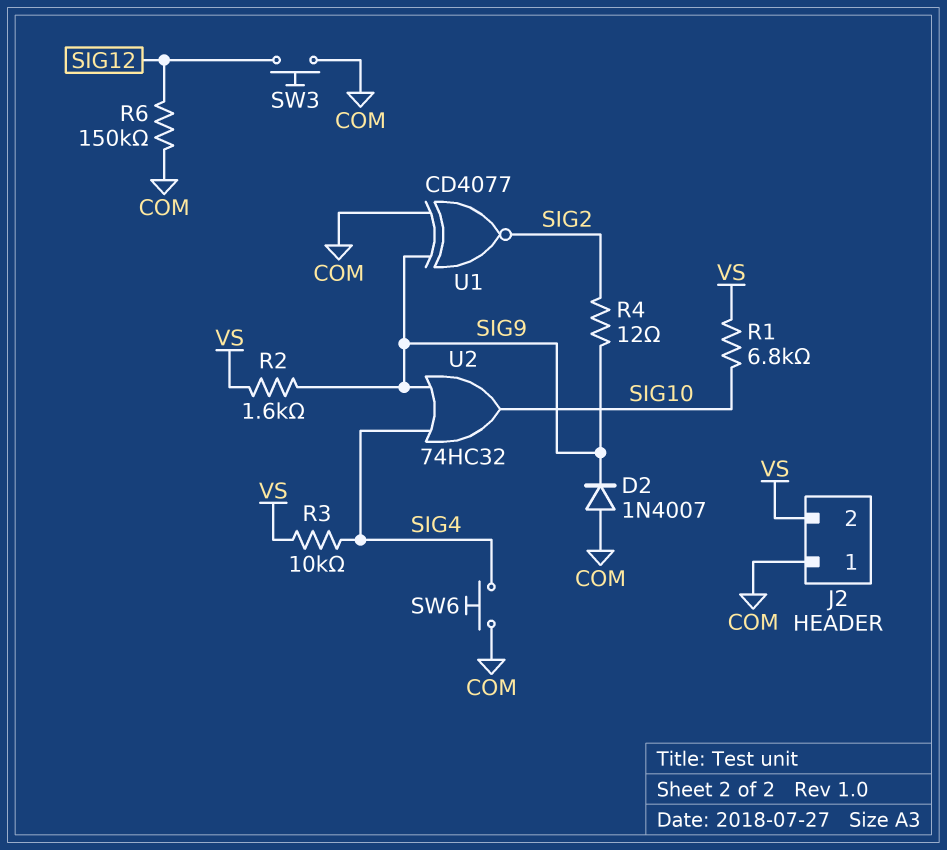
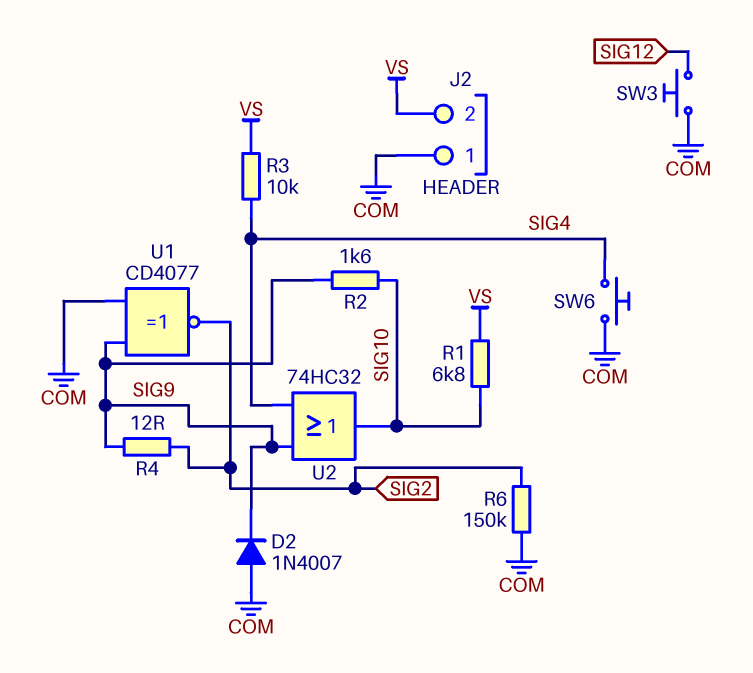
R2: 1.6k (SIG9, VS) -> 1.6k (SIG9, SIG10)
R6: 150k (COM, SIG12) -> 150k (COM, SIG2)

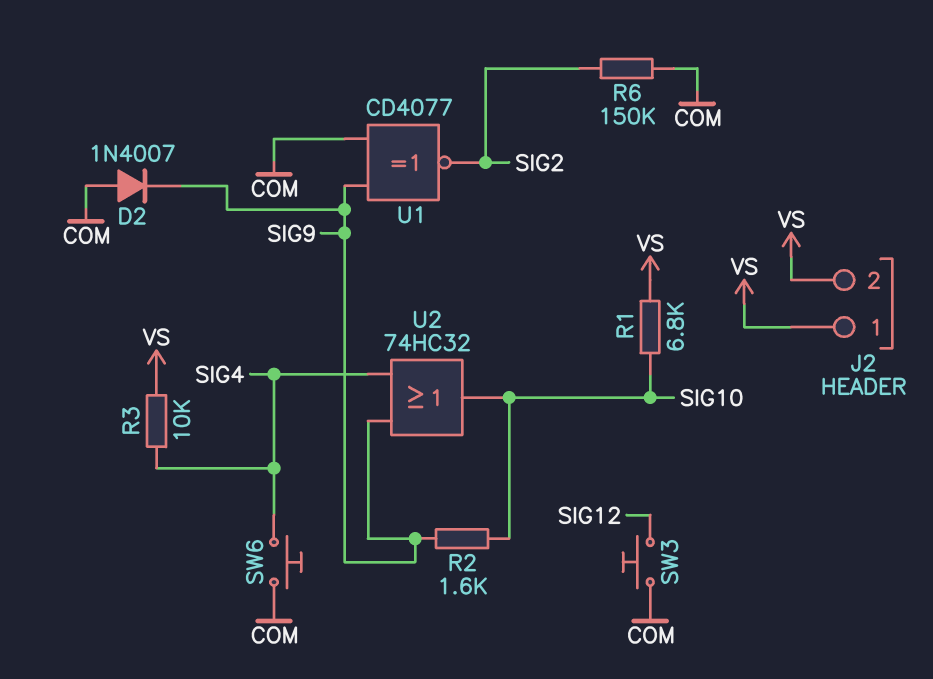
J2 pin 1: COM -> VS
R4: 12 (SIG2, SIG9) -> none

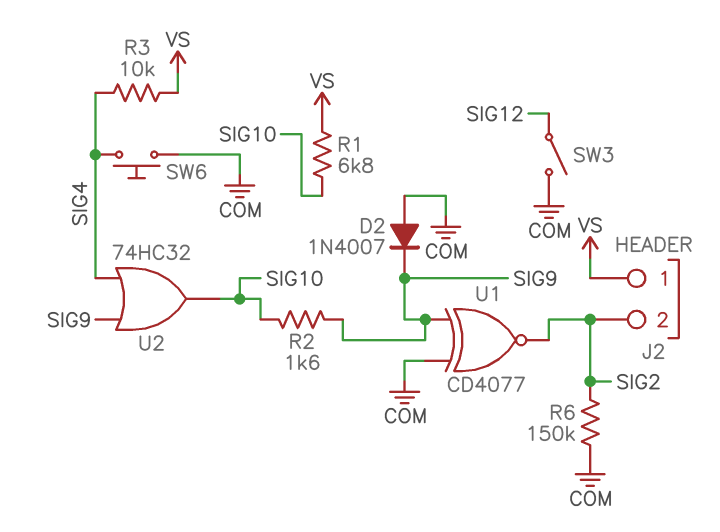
J2 pin 2: VS -> SIG2
SW3: button (COM, SIG12) -> switch (COM, SIG12)

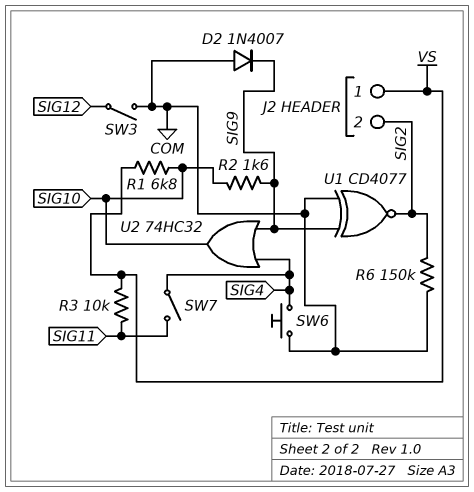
R3: 10k (SIG4, VS) -> 10k (SIG11, VS)
SW7: none -> switch (SIG4, SIG11)

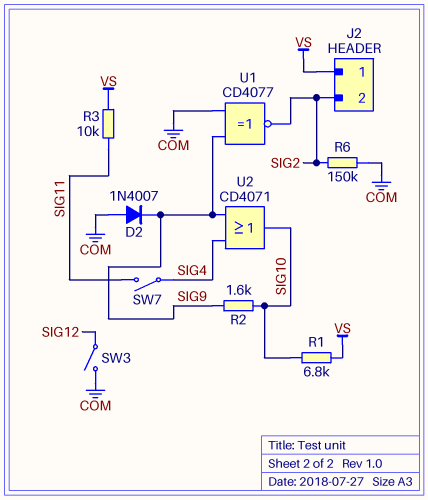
SW6: button (COM, SIG4) -> none
U2: OR 74HC32 (in SIG4, in SIG9, out SIG10) -> OR CD4071 (in SIG4, in SIG9, out SIG10)

